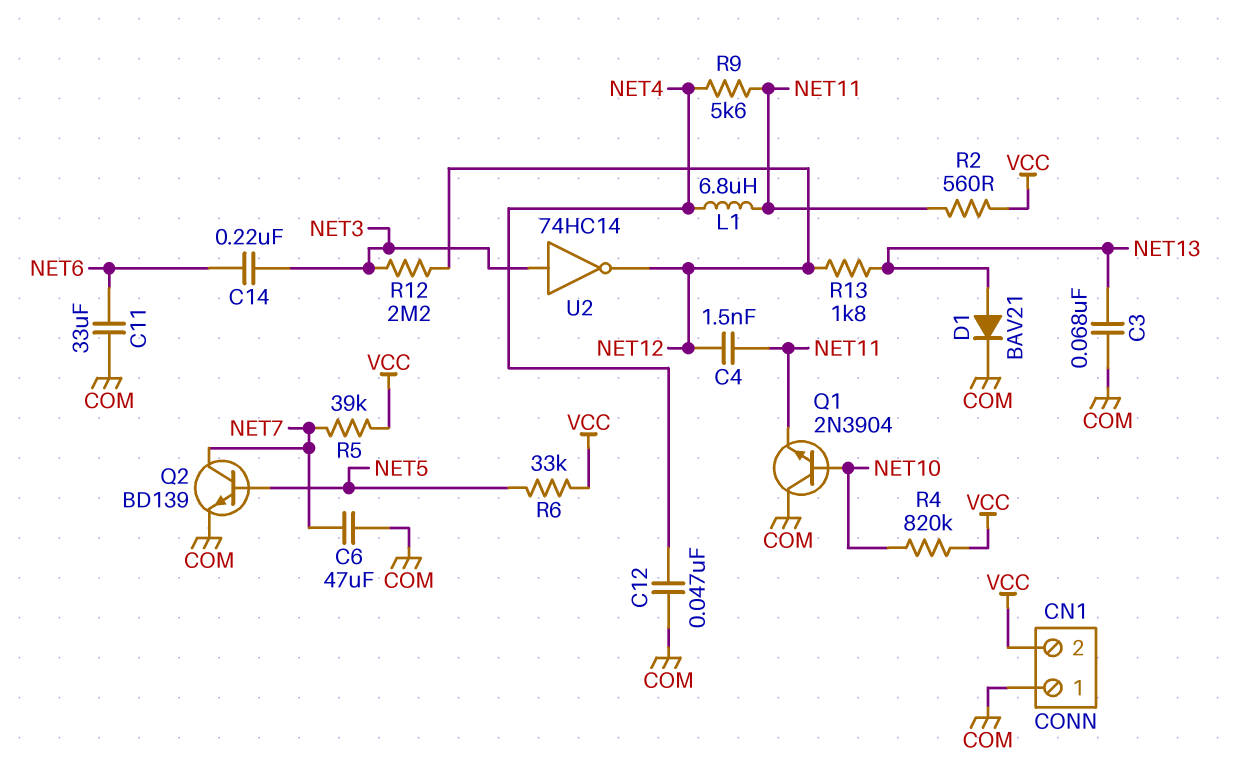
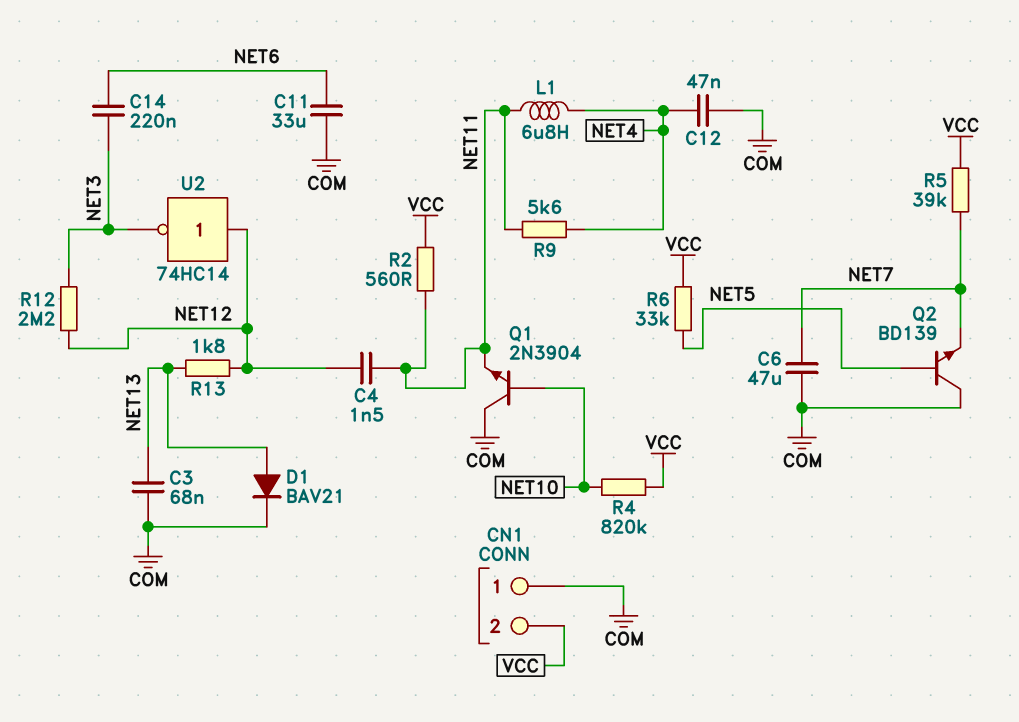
Q2: NPN BD139 (B NET5, C NET7, E COM) -> NPN BD139 (B NET5, C COM, E NET7)
U2: NOT 74HC14 (in NET3, out NET12) -> NOT 74HC14 (in NET12, out NET3)

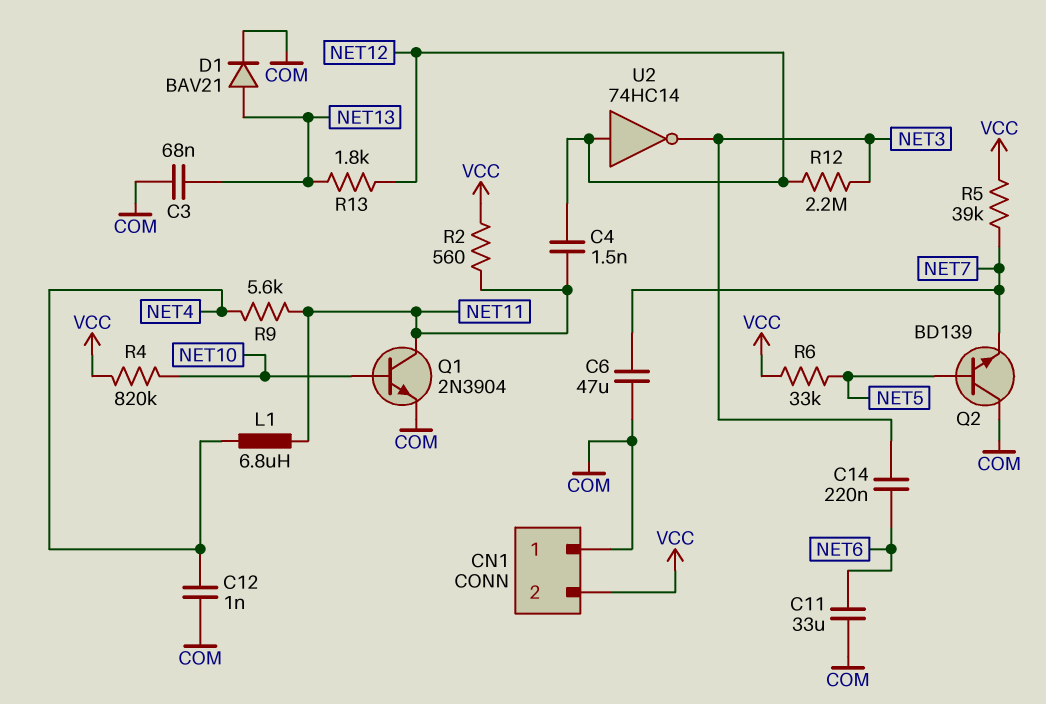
C12: 47nF (COM, NET4) -> 1nF (COM, NET4)
Q1: NPN 2N3904 (B NET10, C COM, E NET11) -> NPN 2N3904 (B NET10, C NET11, E COM)

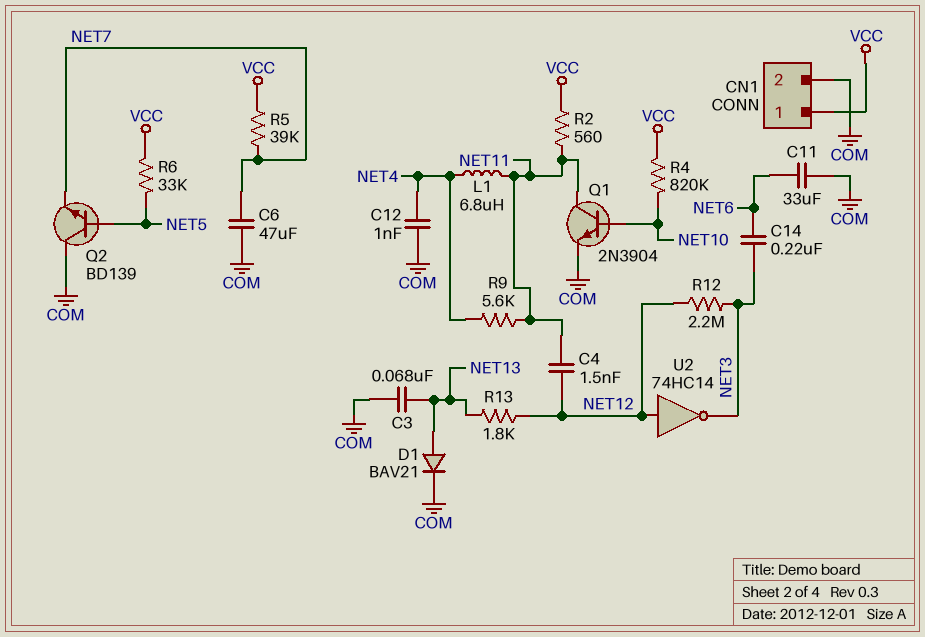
CN1 pin 1: COM -> VCC
CN1 pin 2: VCC -> COM

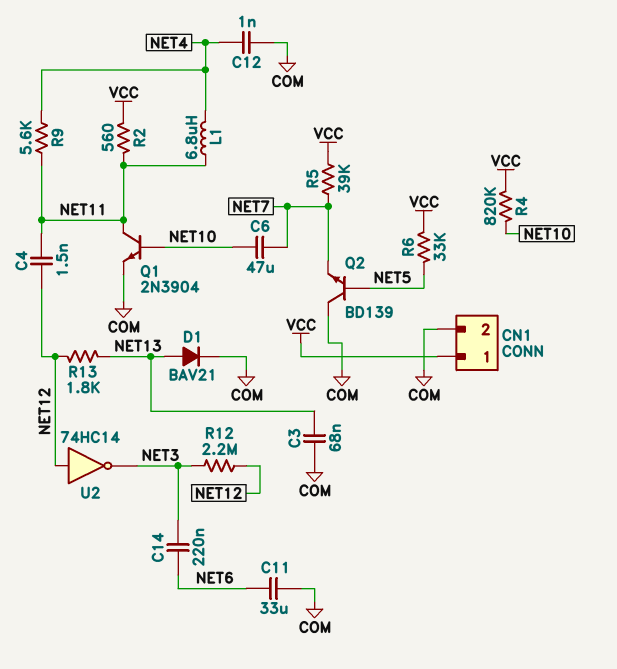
C6: 47uF (COM, NET7) -> 47uF (NET7, NET10)

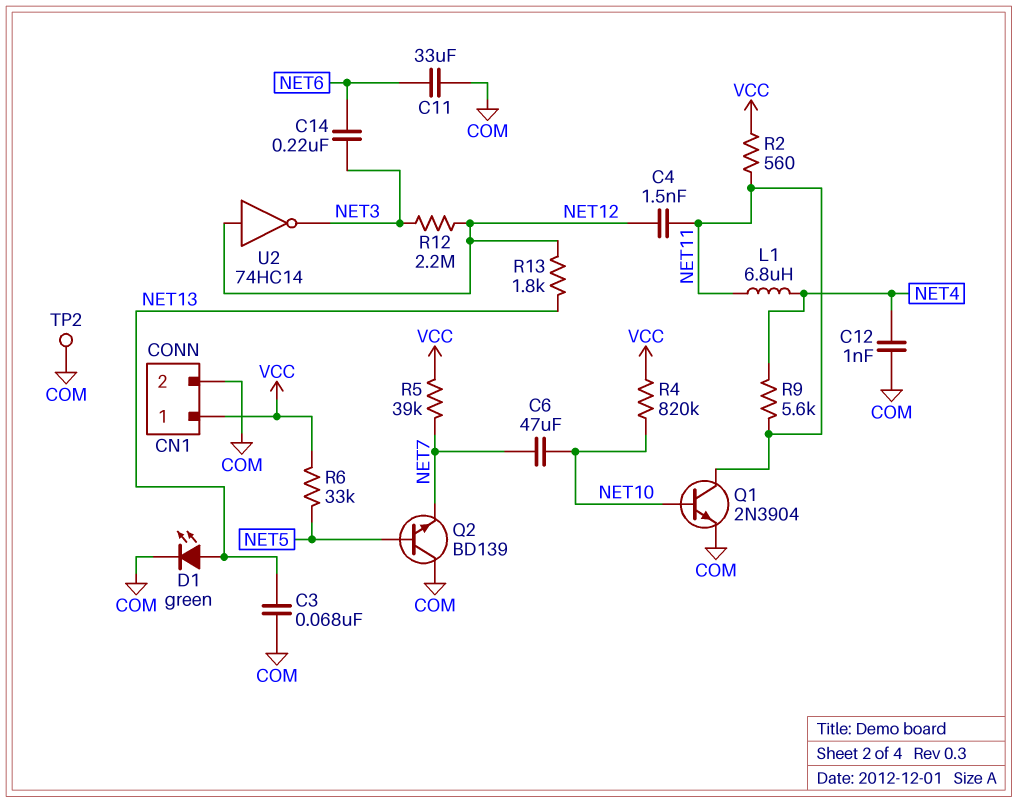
D1: diode BAV21 (A NET13, K COM) -> LED green (A NET13, K COM)
TP2: none -> test point (COM)

